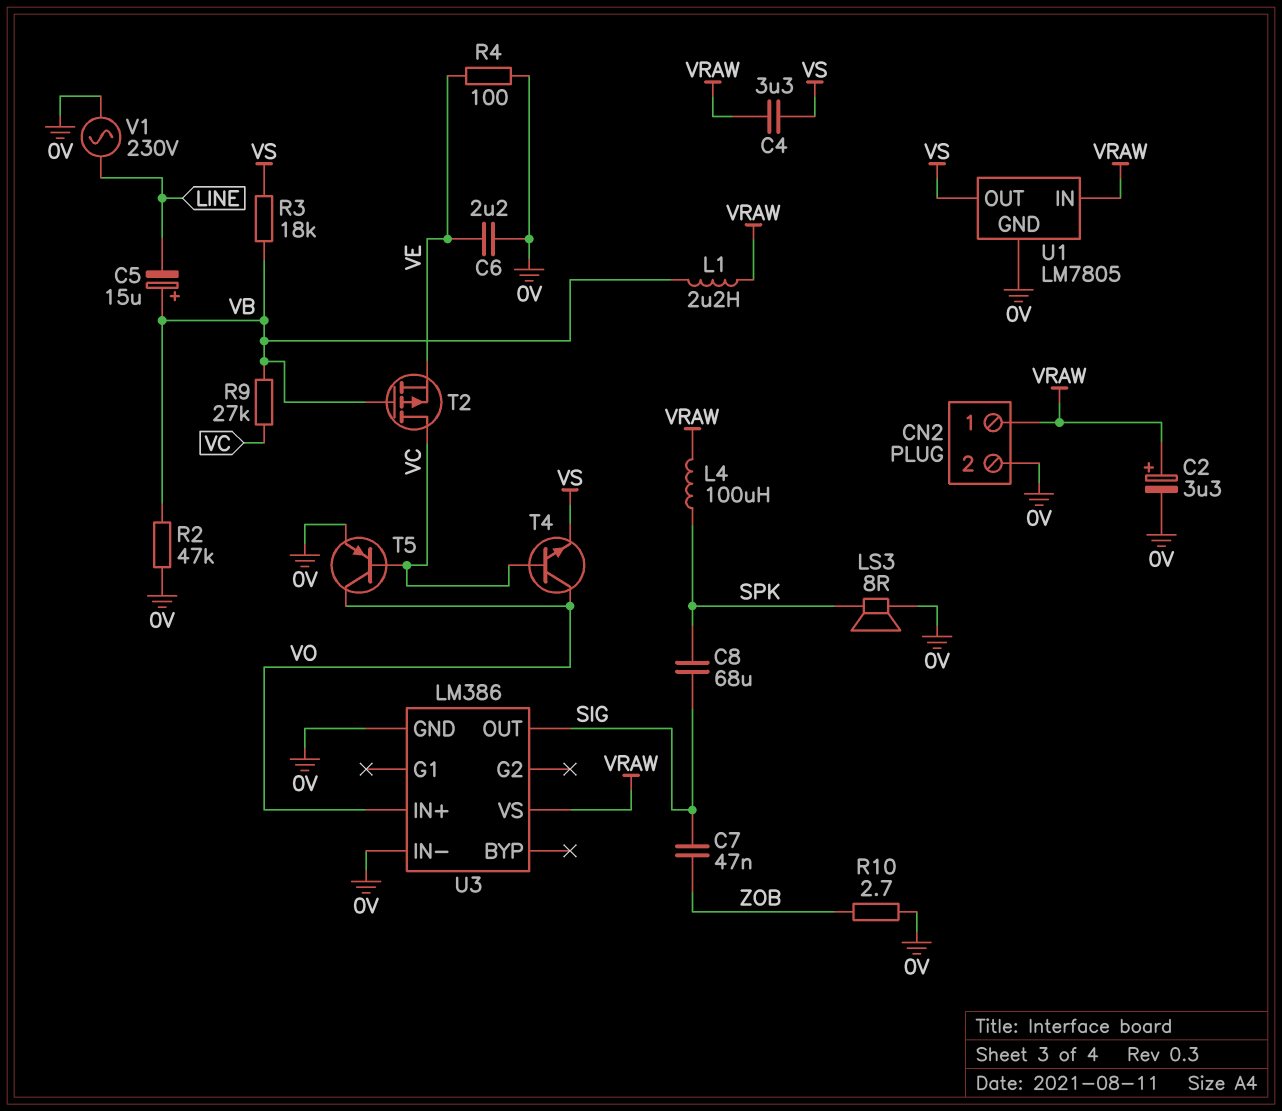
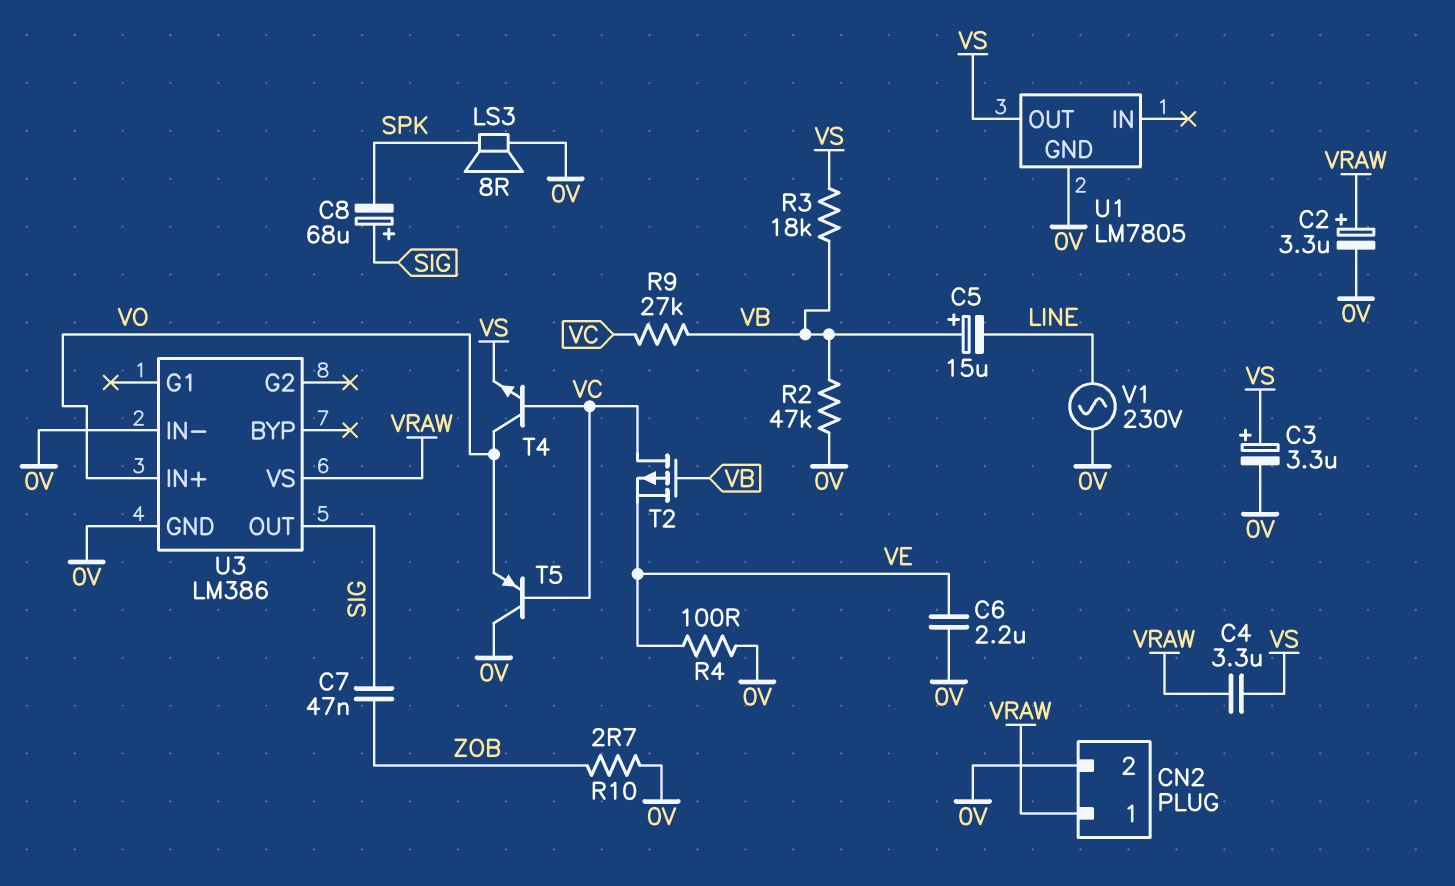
C3: none -> 3.3uF (plus VS, minus 0V)
C8: 68uF (SIG, SPK) -> 68uF (plus SIG, minus SPK)
L1: 2.2uH (VB, VRAW) -> none
L4: 100uH (SPK, VRAW) -> none
T5: PNP (B VC, C VO, E 0V) -> PNP (B VC, C 0V, E VO)
U1 pin IN: VRAW -> none

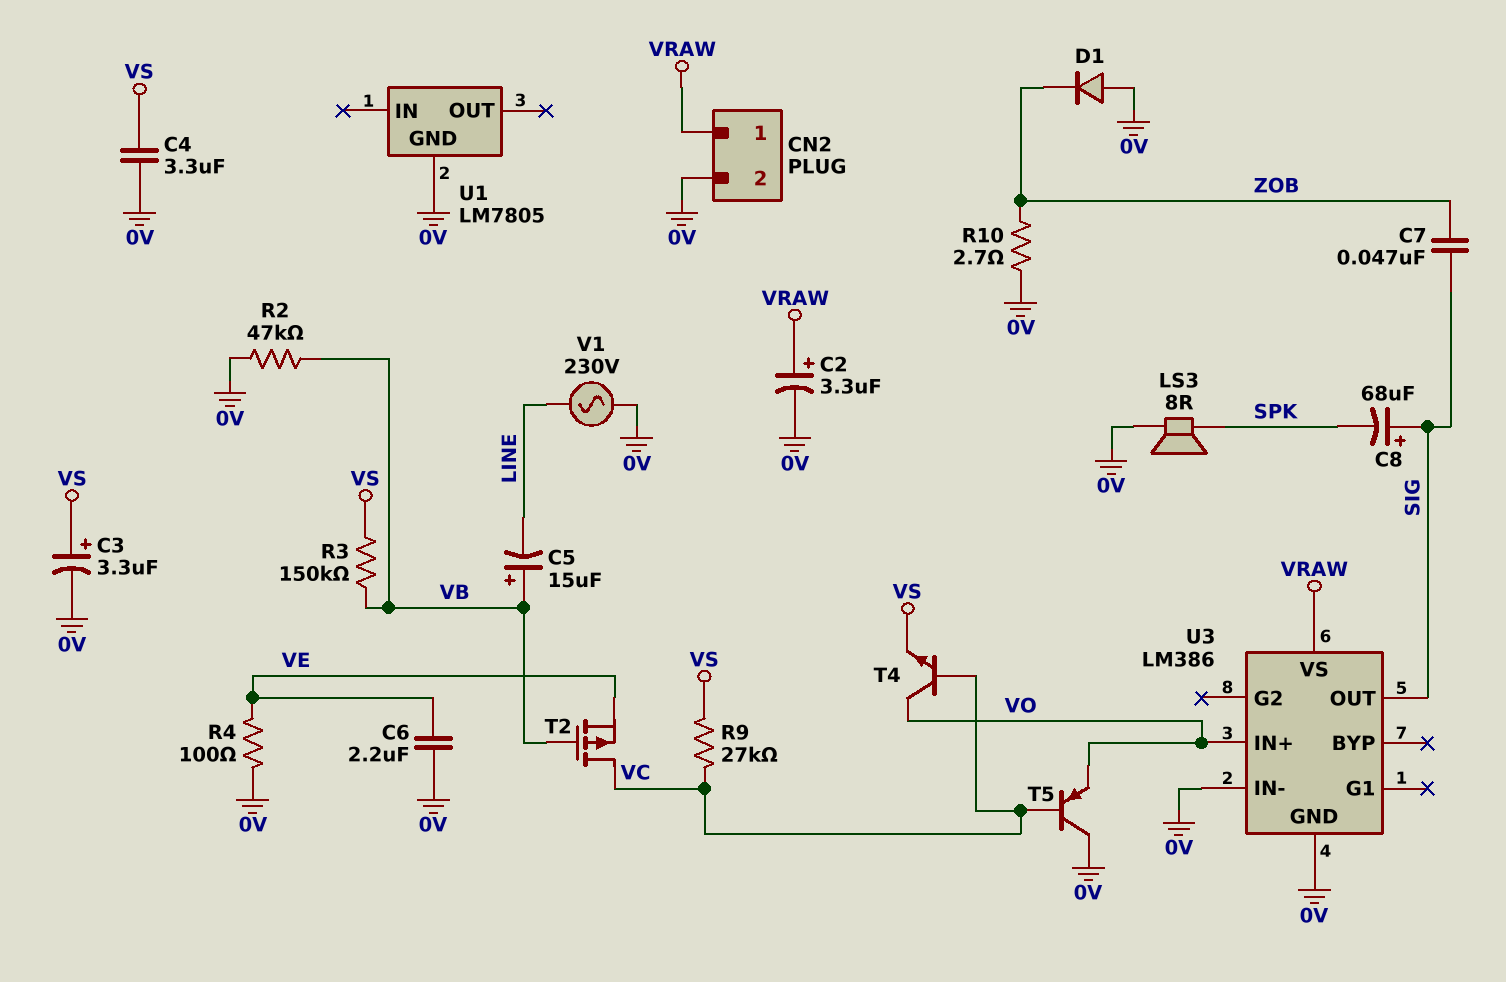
C4: 3.3uF (VRAW, VS) -> 3.3uF (0V, VS)
D1: none -> diode (A 0V, K ZOB)
R3: 18k (VB, VS) -> 150k (VB, VS)
R9: 27k (VB, VC) -> 27k (VC, VS)
U1 pin OUT: VS -> none

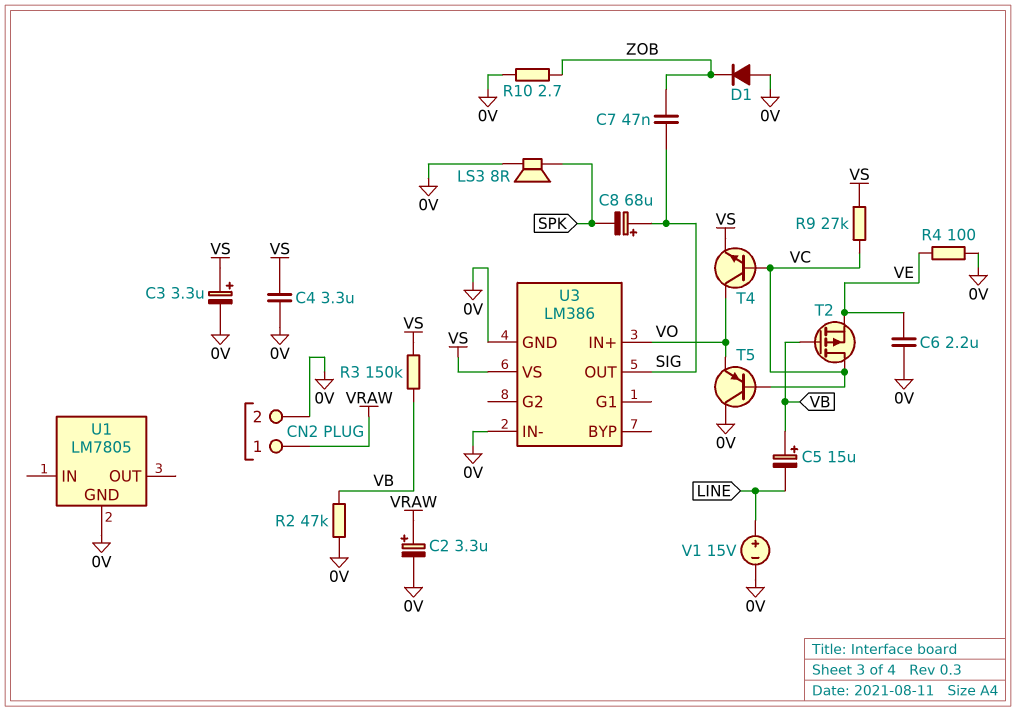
U3 pin VS: VRAW -> VS
V1: AC 230V (0V, LINE) -> 15V (plus LINE, minus 0V)

